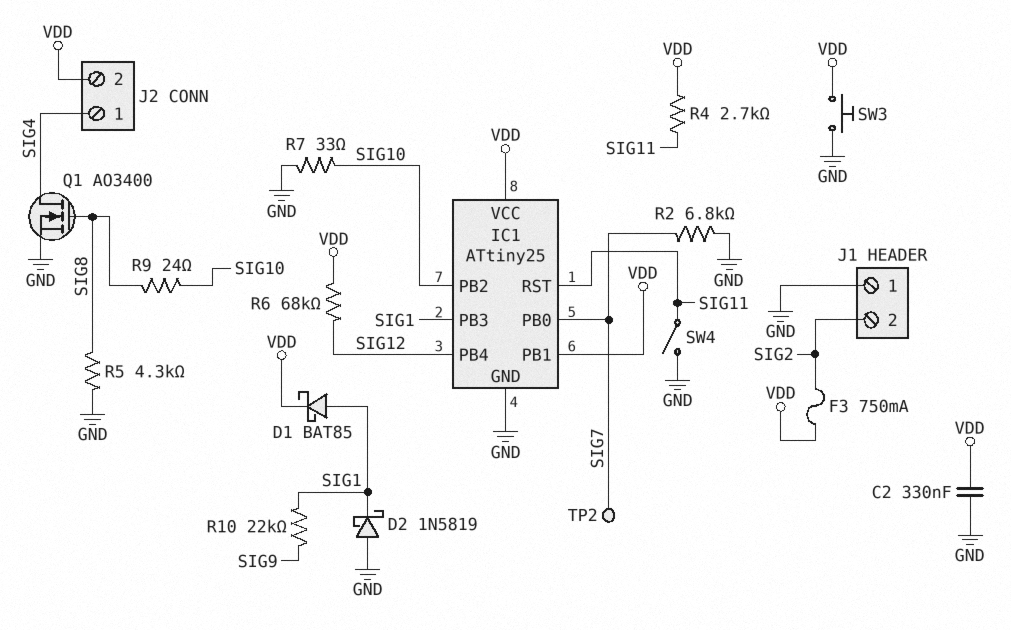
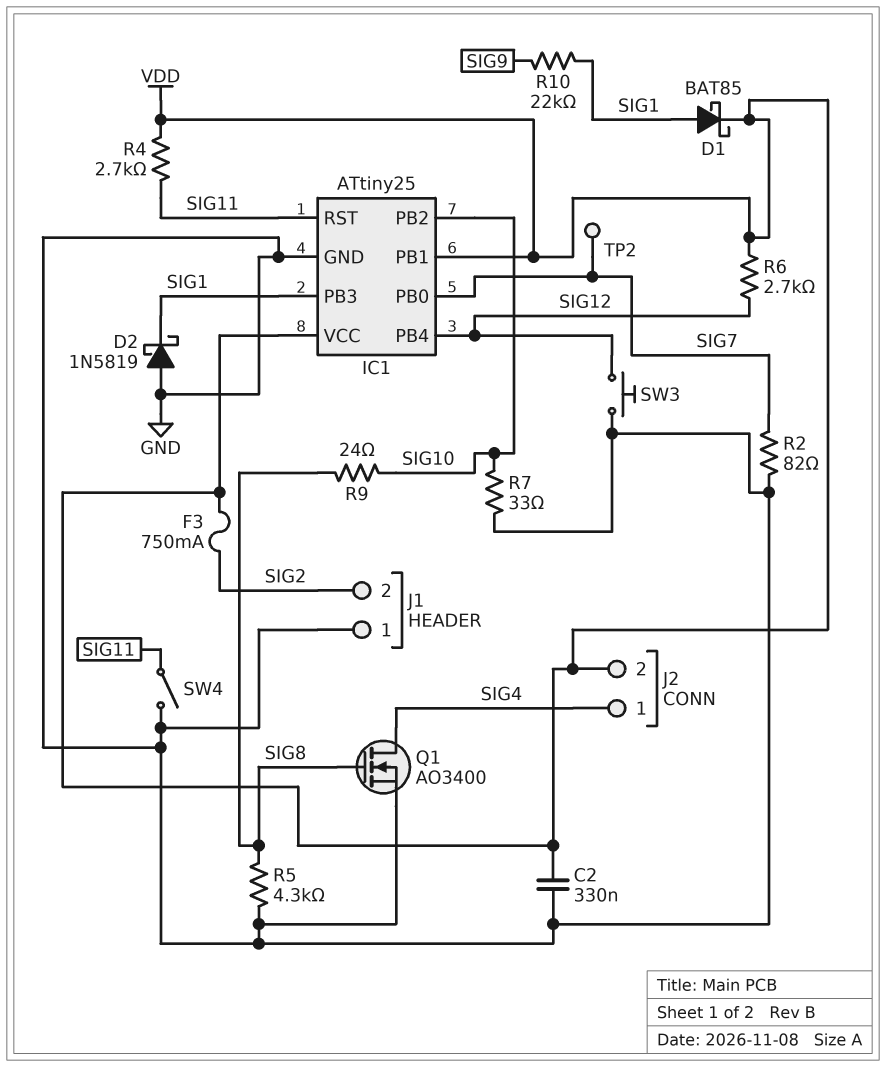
R2: 6.8k (GND, SIG7) -> 82 (GND, SIG7)
R6: 68k (SIG12, VDD) -> 2.7k (SIG12, VDD)
SW3: button (GND, VDD) -> button (GND, SIG12)

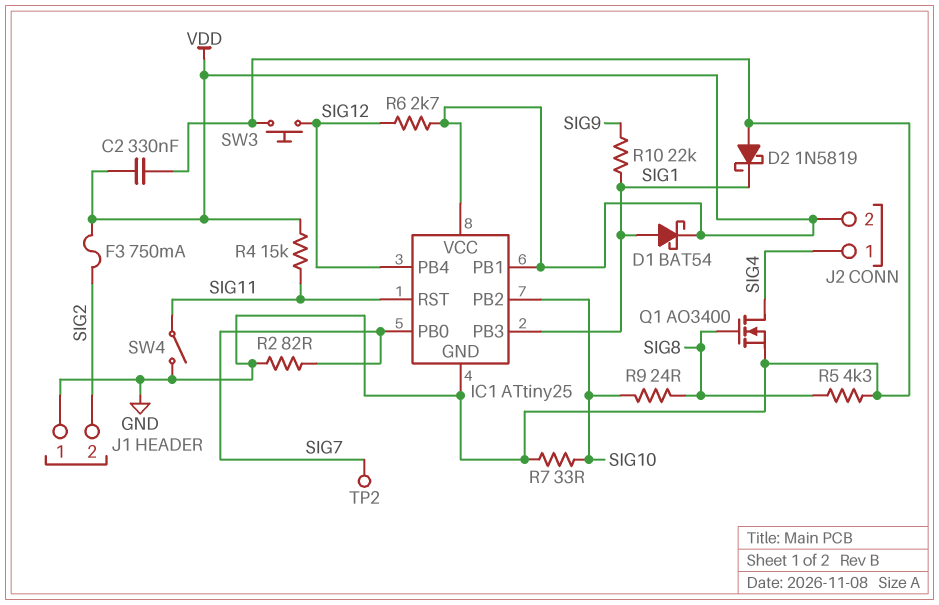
D1: schottky BAT85 (A SIG1, K VDD) -> schottky BAT54 (A SIG1, K VDD)
R4: 2.7k (SIG11, VDD) -> 15k (SIG11, VDD)

